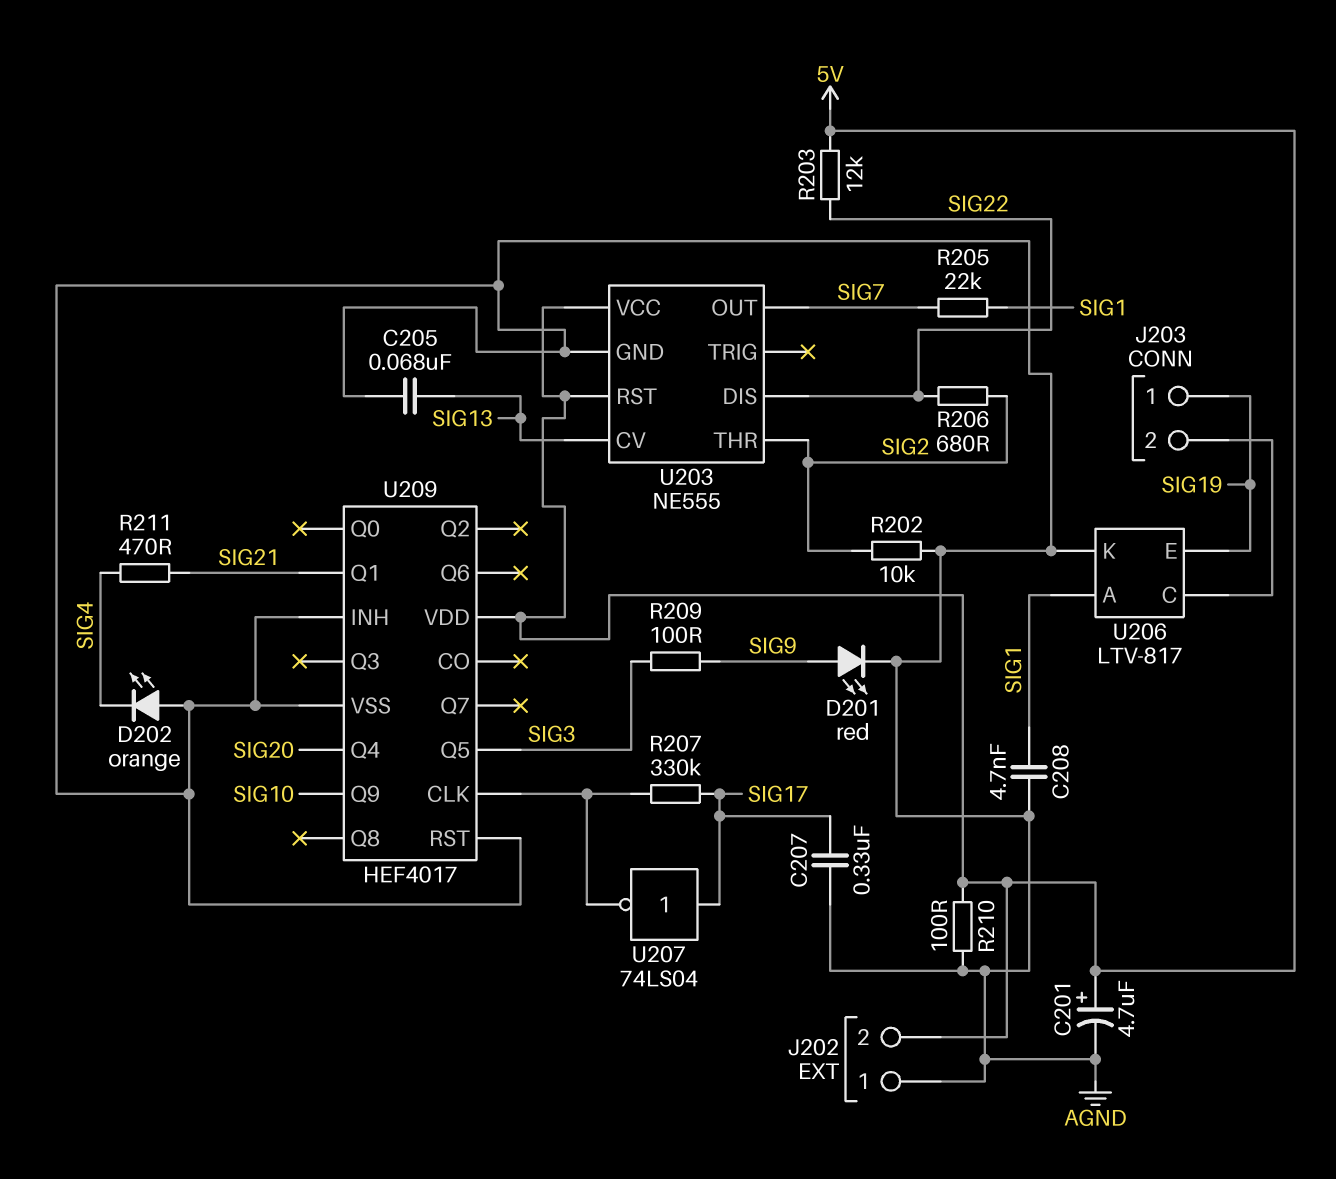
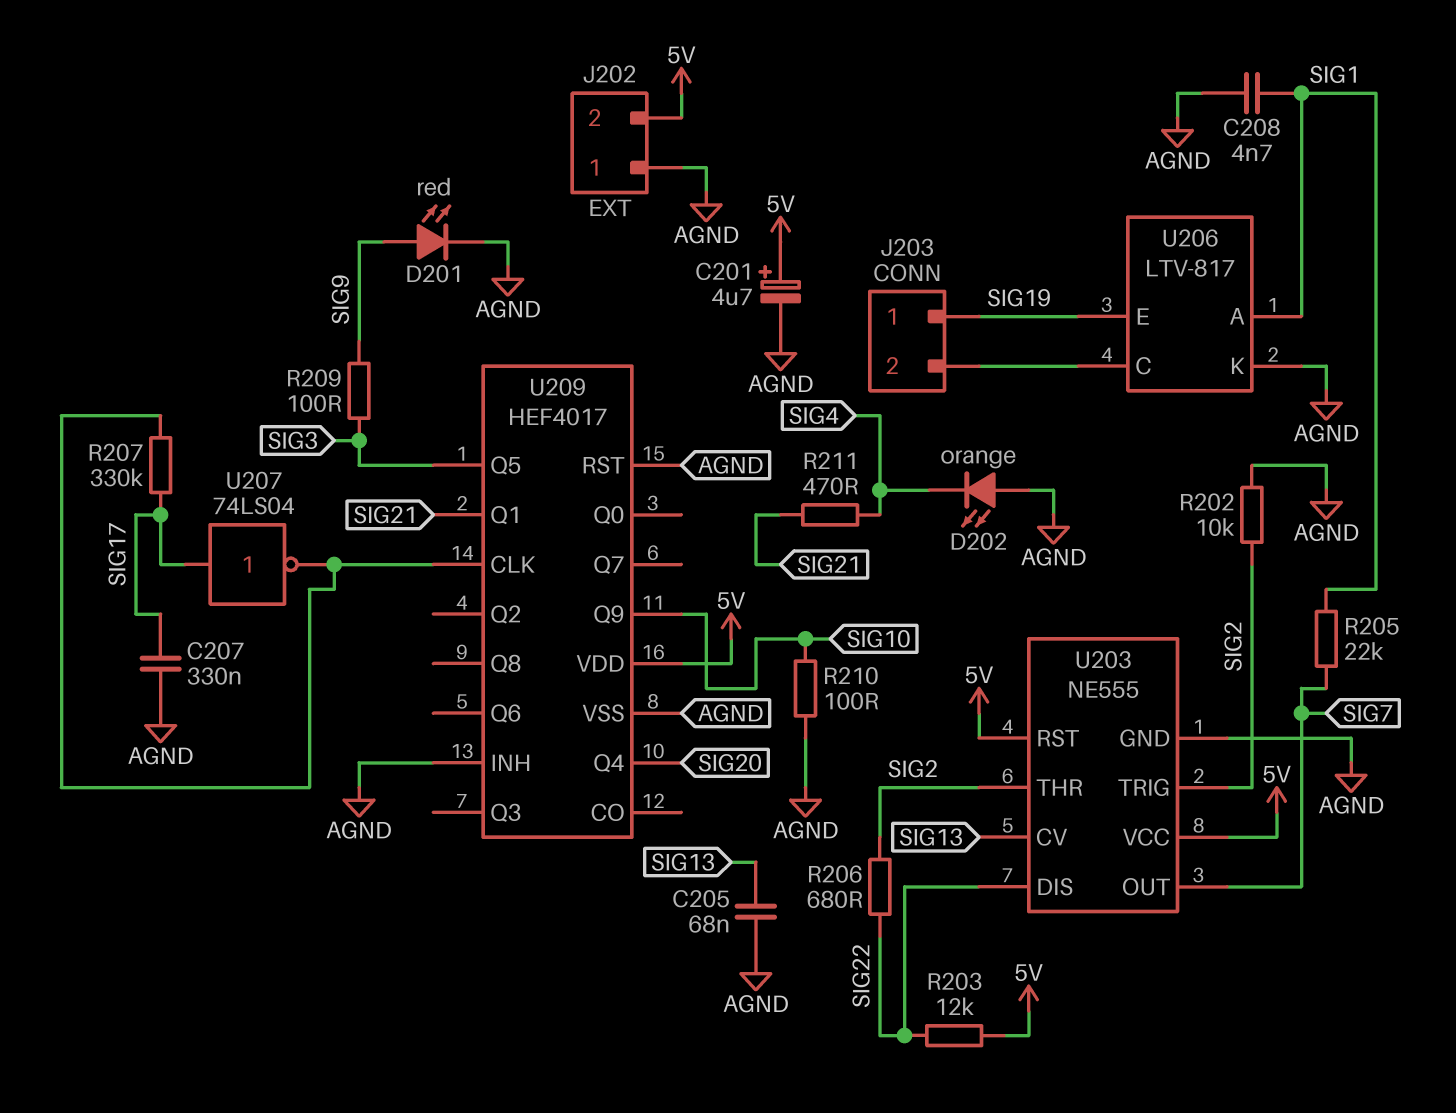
R210: 100 (5V, AGND) -> 100 (AGND, SIG10)
U203 pin TRIG: none -> SIG2

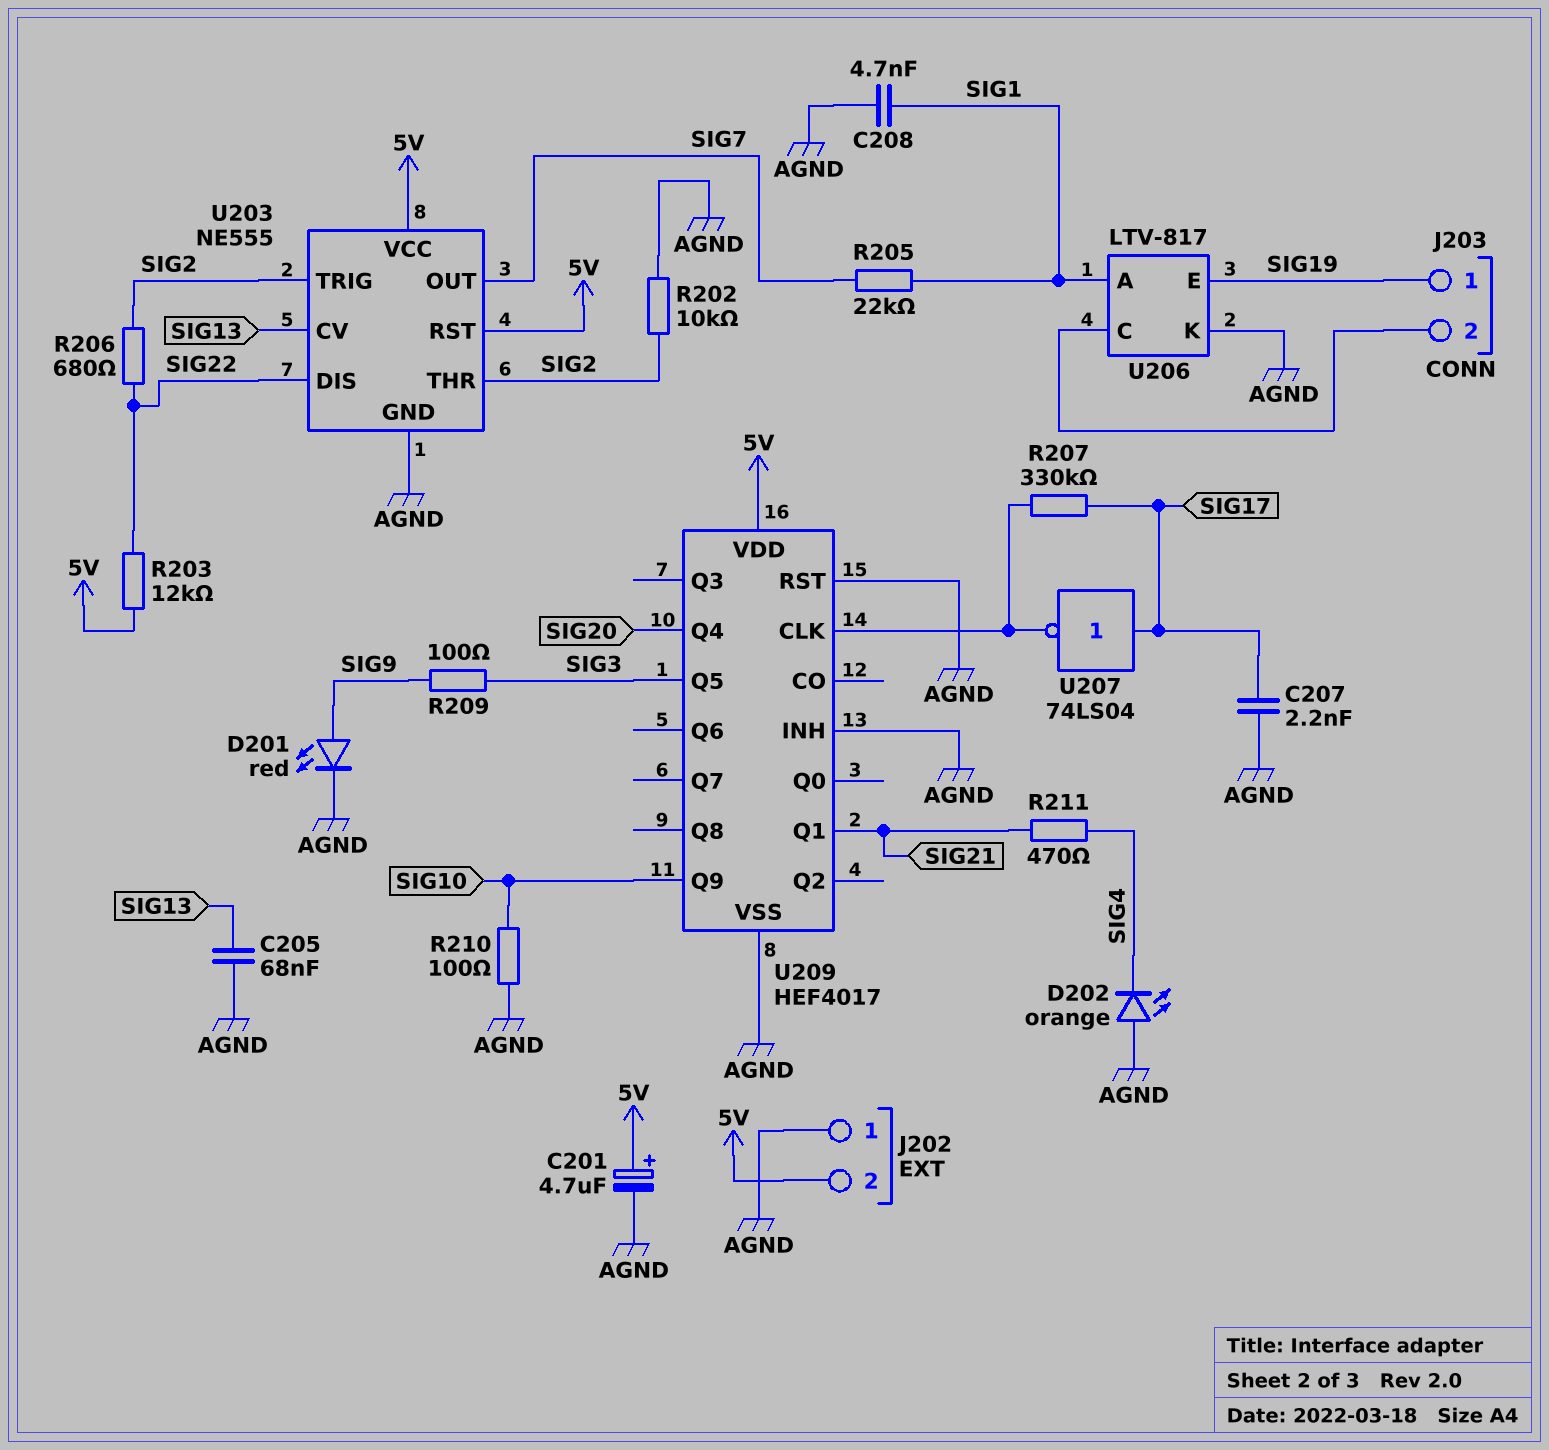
C207: 330nF (AGND, SIG17) -> 2.2nF (AGND, SIG17)

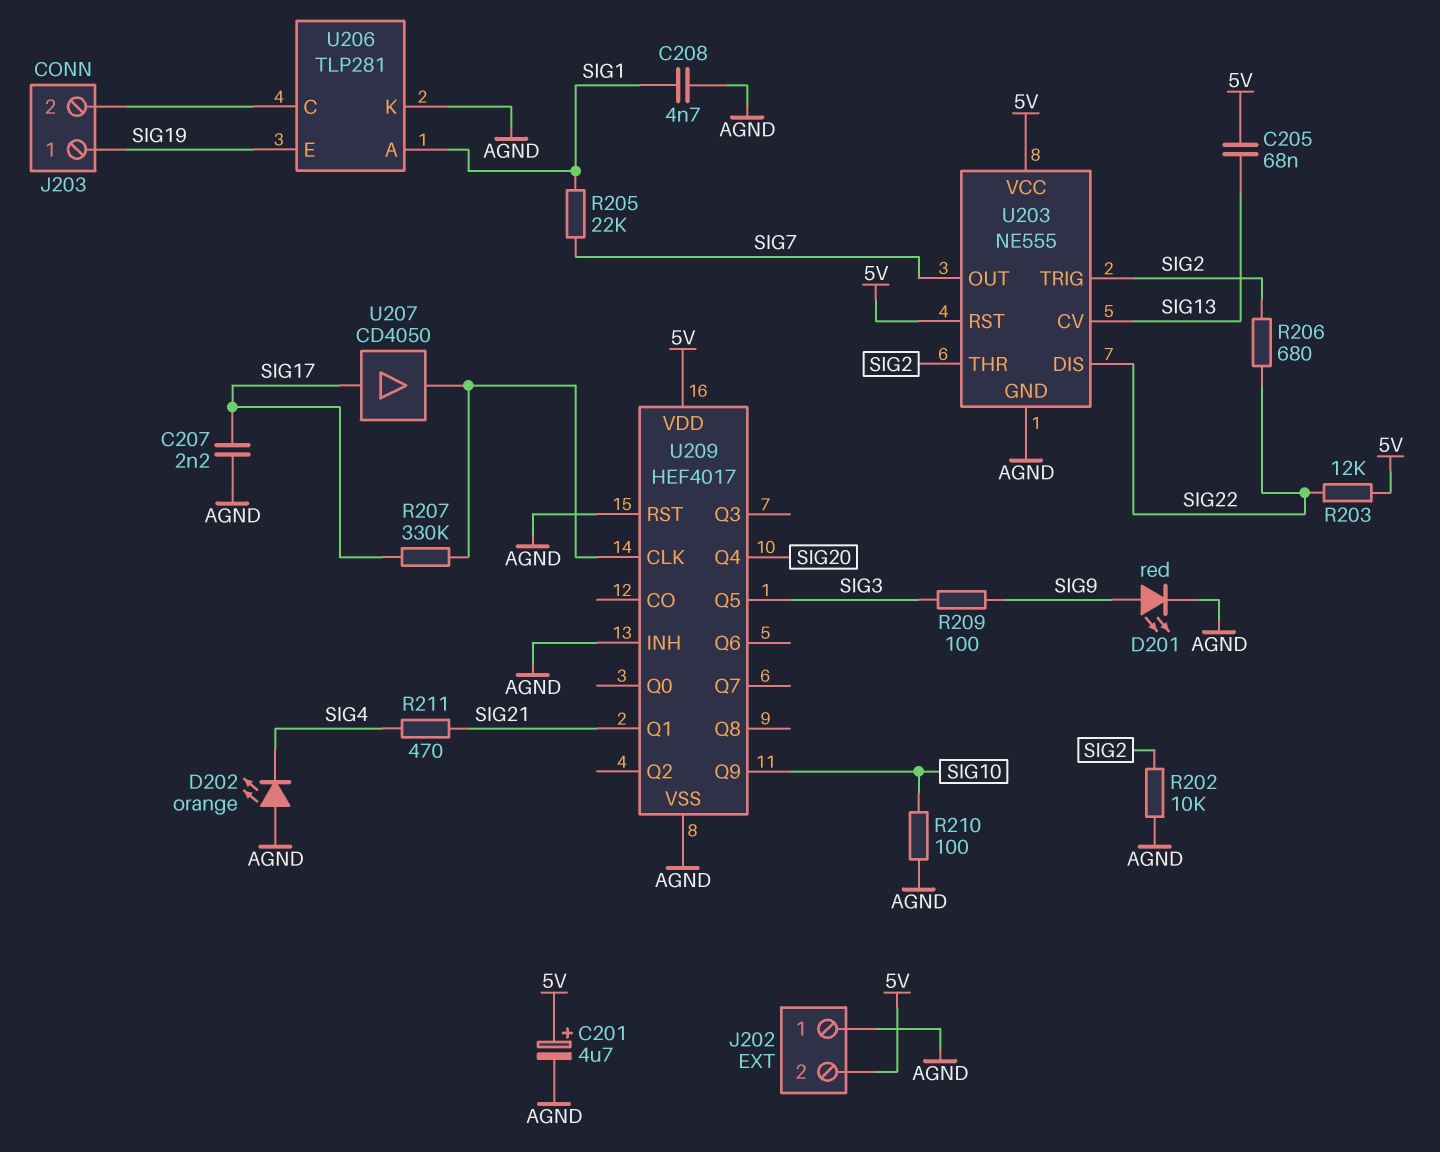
C205: 68nF (AGND, SIG13) -> 68nF (5V, SIG13)
U206: LTV-817 -> TLP281
U207: NOT 74LS04 (in SIG17, out U209/CLK) -> buffer CD4050 (in SIG17, out U209/CLK)

